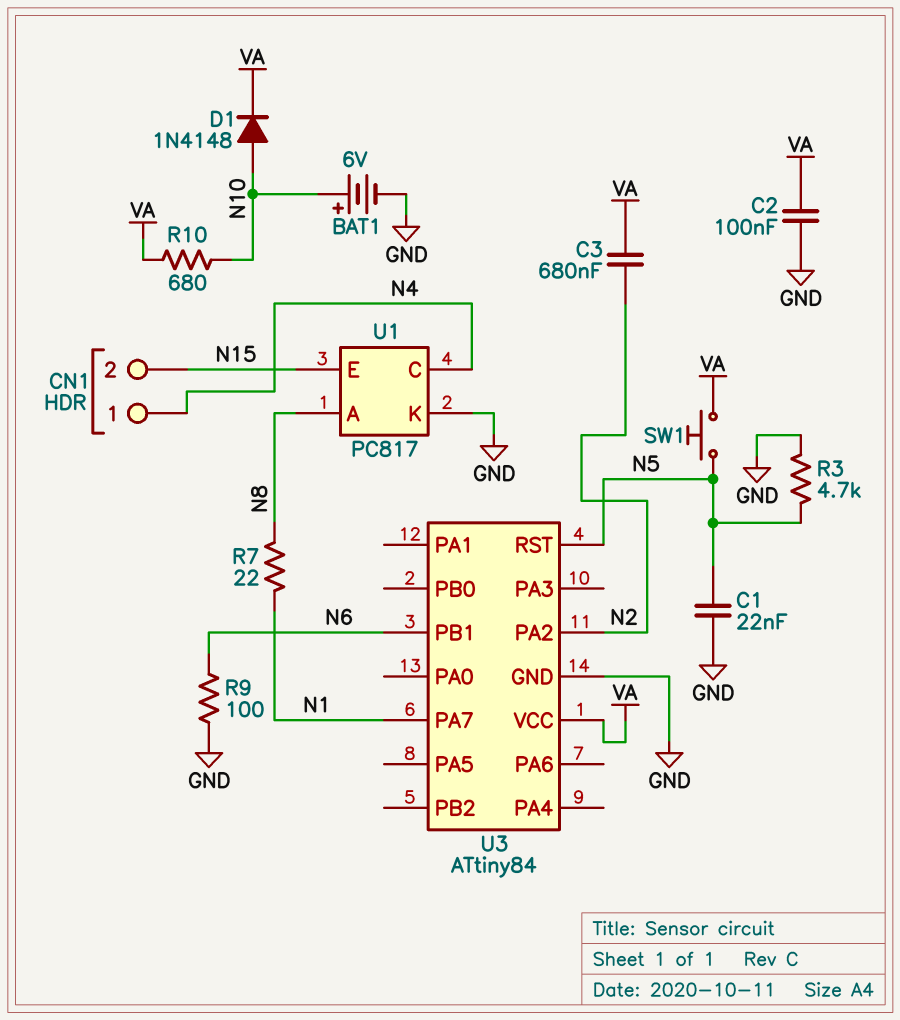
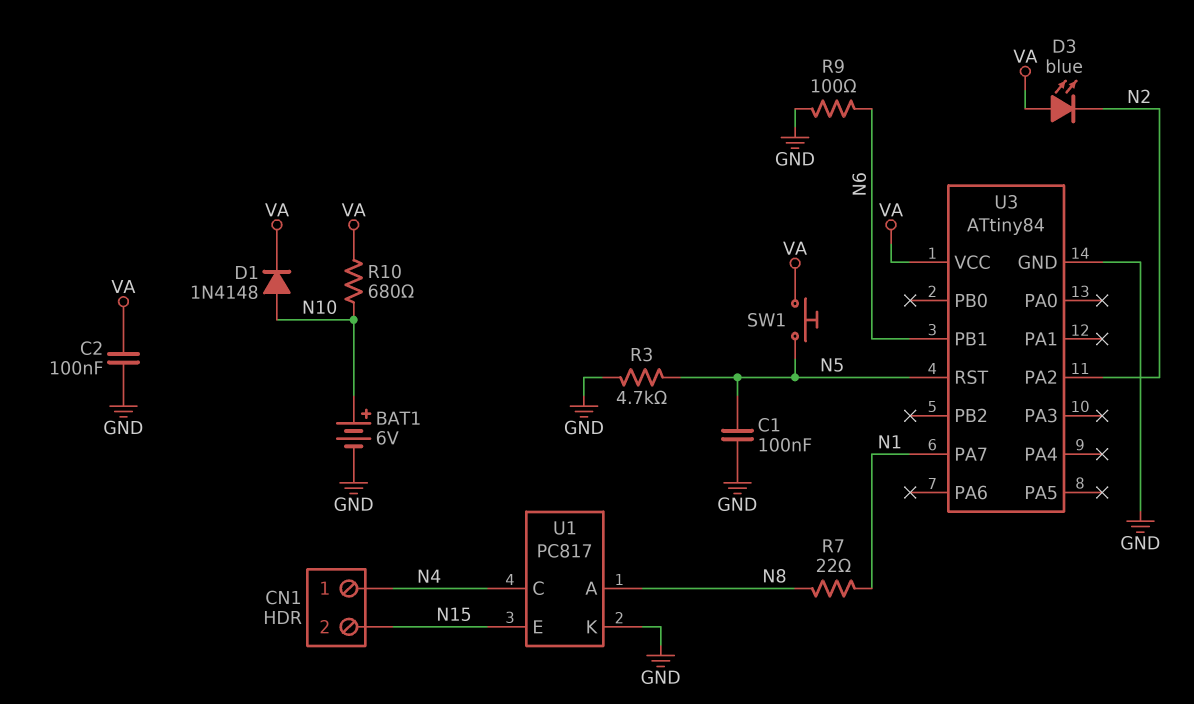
C1: 22nF (GND, N5) -> 100nF (GND, N5)
C3: 680nF (N2, VA) -> none
D3: none -> LED blue (A VA, K N2)

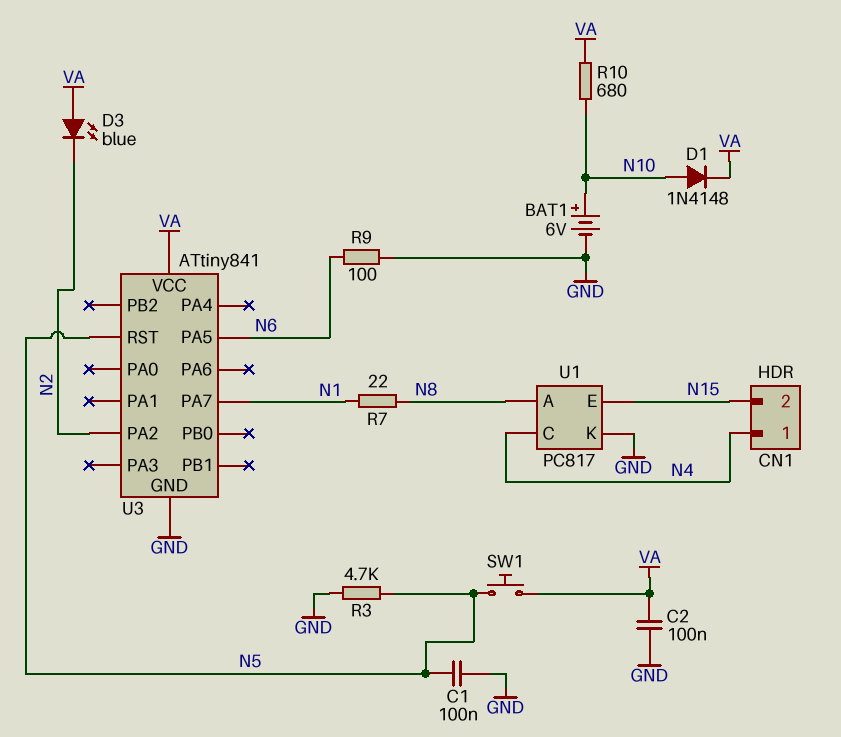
U3: ATtiny84 -> ATtiny841
U3 pin PA5: none -> N6
U3 pin PB1: N6 -> none

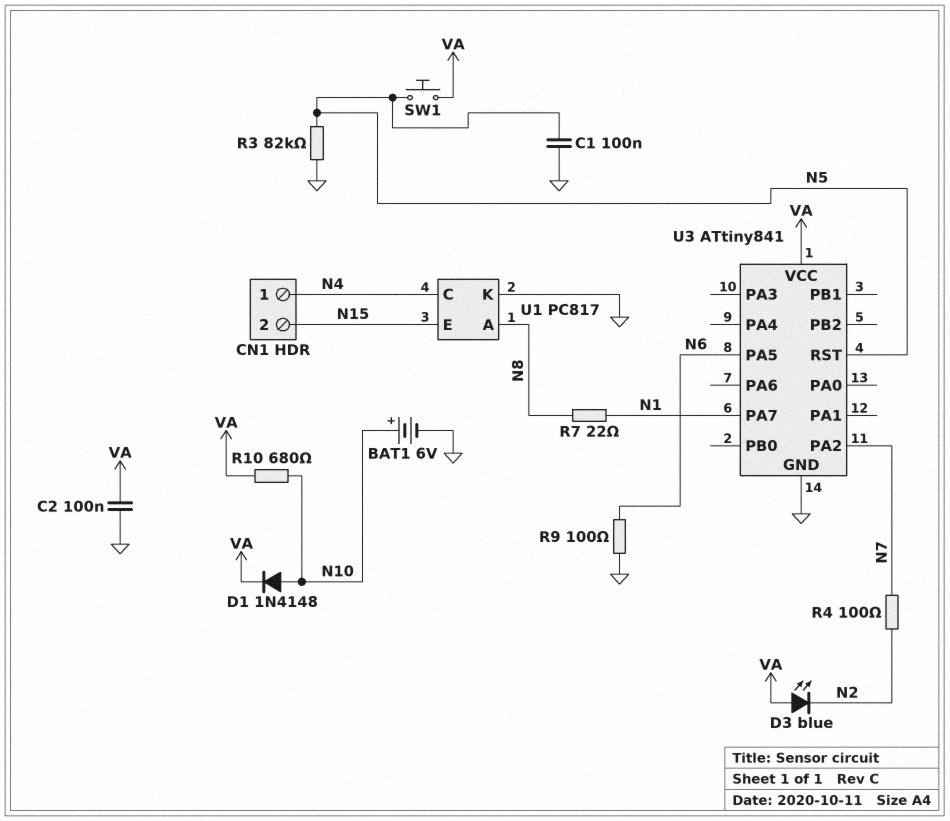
R3: 4.7k (GND, N5) -> 82k (GND, N5)
R4: none -> 100 (N2, N7)
U3 pin PA2: N2 -> N7

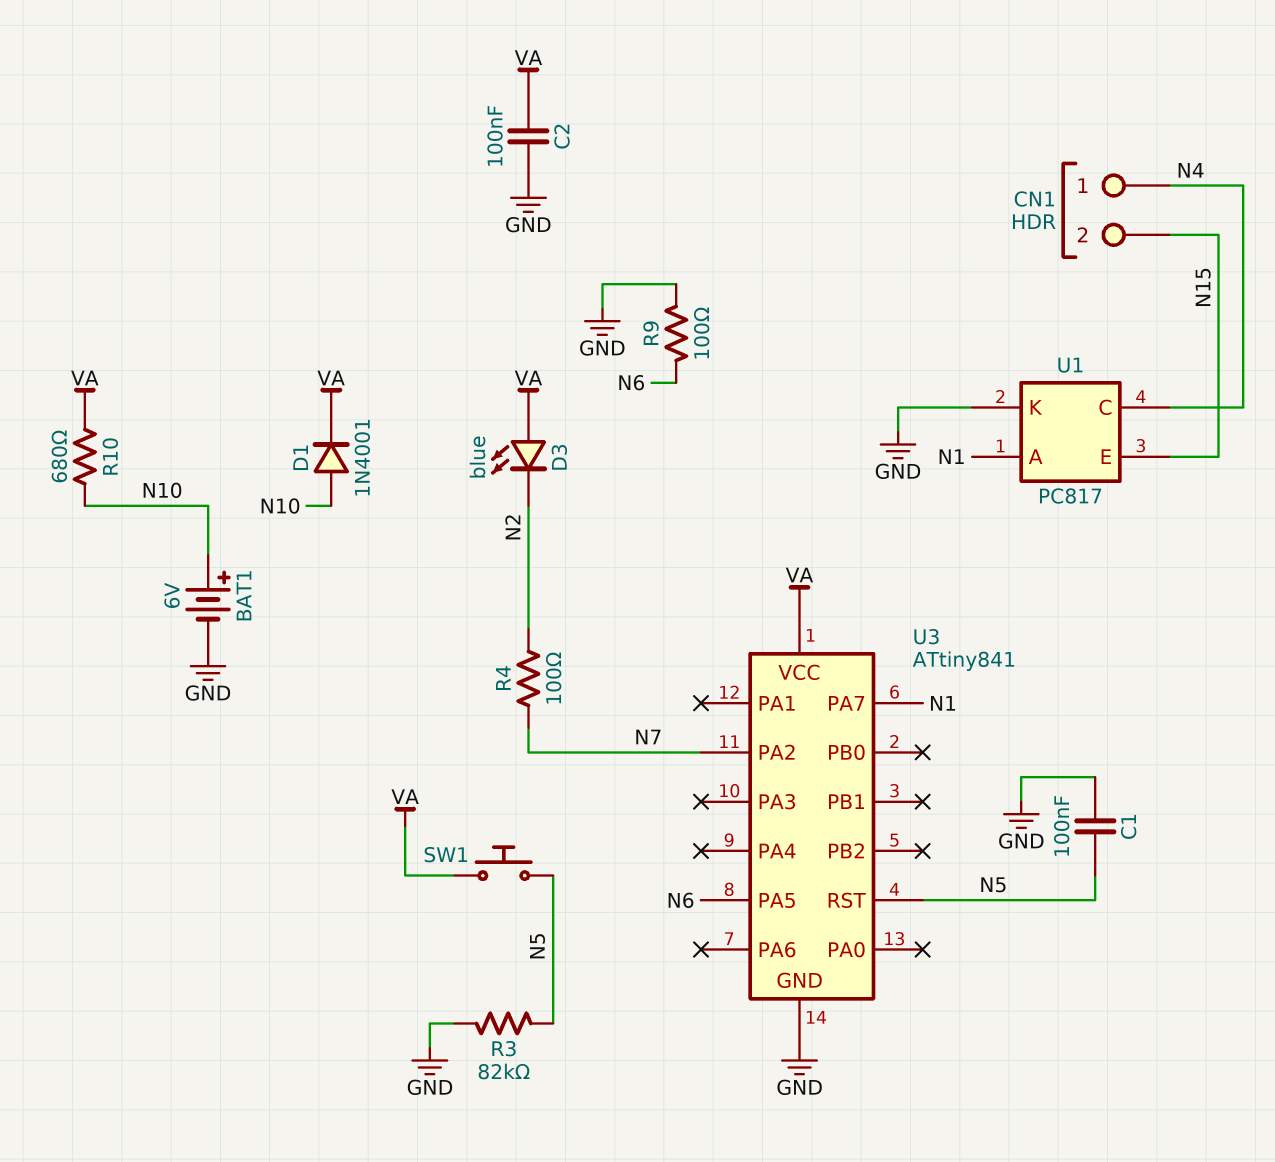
D1: diode 1N4148 (A N10, K VA) -> diode 1N4001 (A N10, K VA)
R7: 22 (N1, N8) -> none
U1 pin A: N8 -> N1

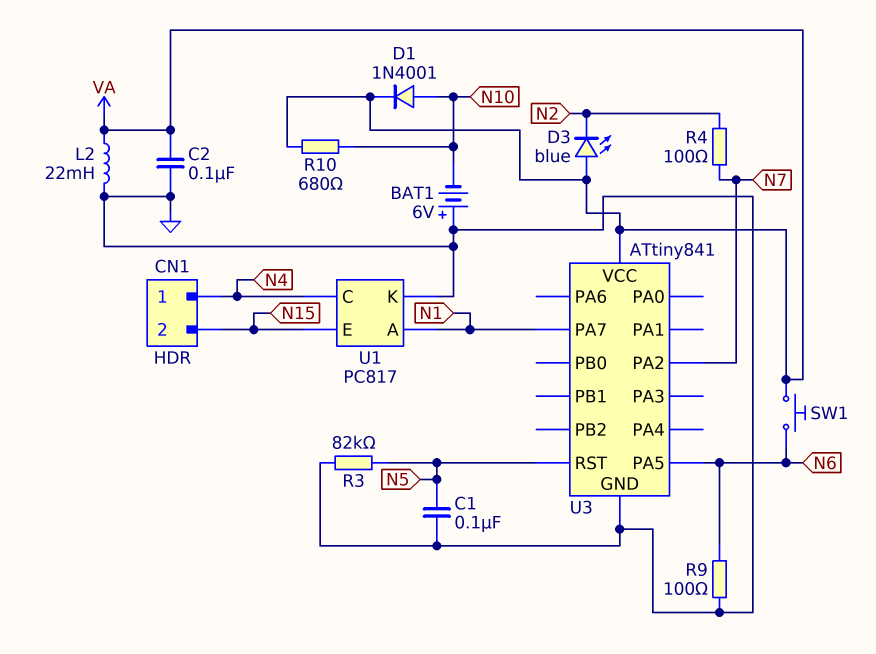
BAT1: 6V (plus N10, minus GND) -> 6V (plus GND, minus N10)
L2: none -> 22mH (GND, VA)
SW1: button (N5, VA) -> button (N6, VA)

